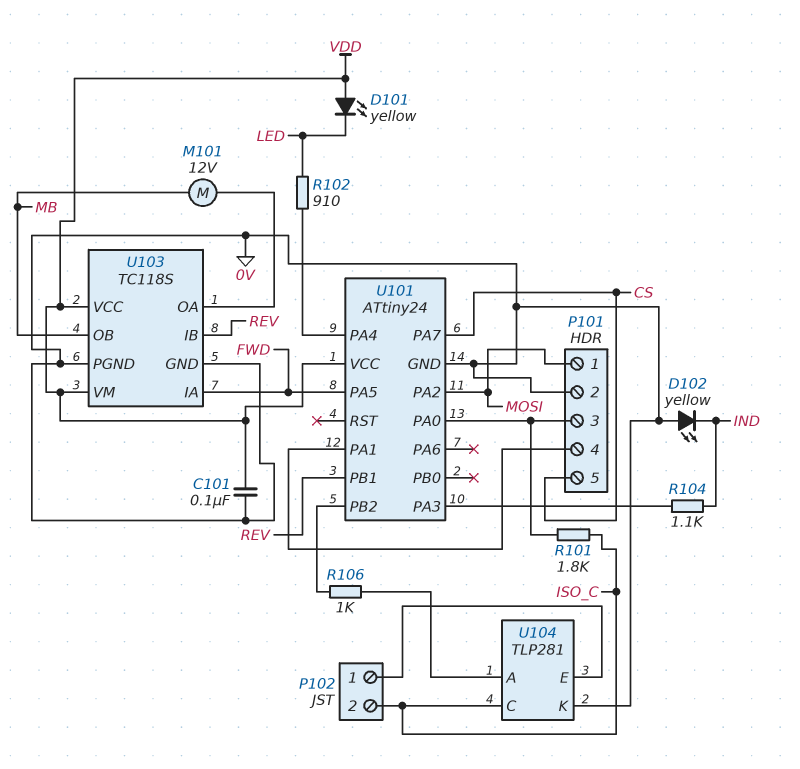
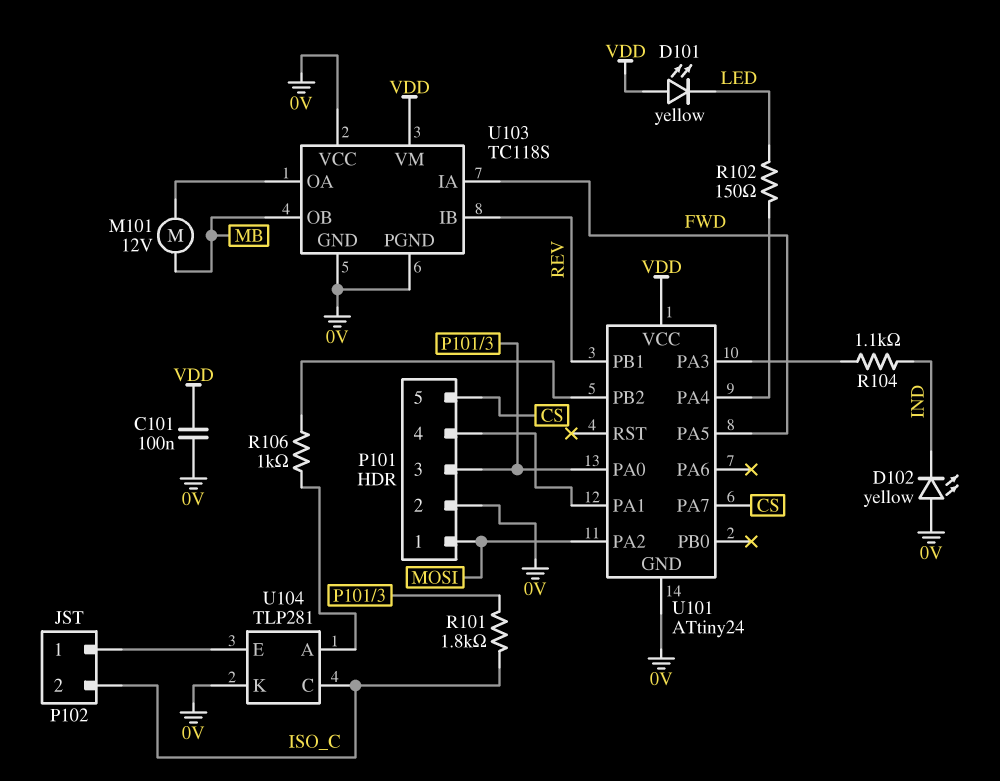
R102: 910 (LED, U101/PA4) -> 150 (LED, U101/PA4)
U103 pin VCC: VDD -> 0V

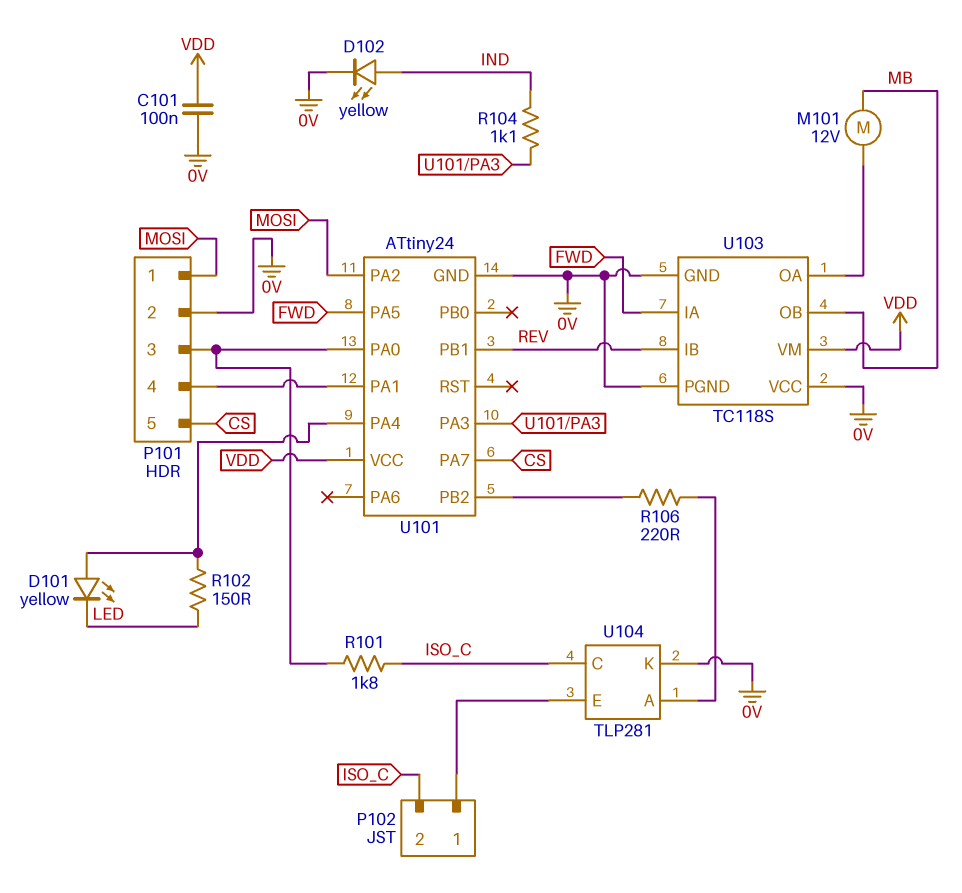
D101: LED yellow (A VDD, K LED) -> LED yellow (A U101/PA4, K LED)
D102: LED yellow (A 0V, K IND) -> LED yellow (A IND, K 0V)
R106: 1k (U101/PB2, U104/A) -> 220 (U101/PB2, U104/A)

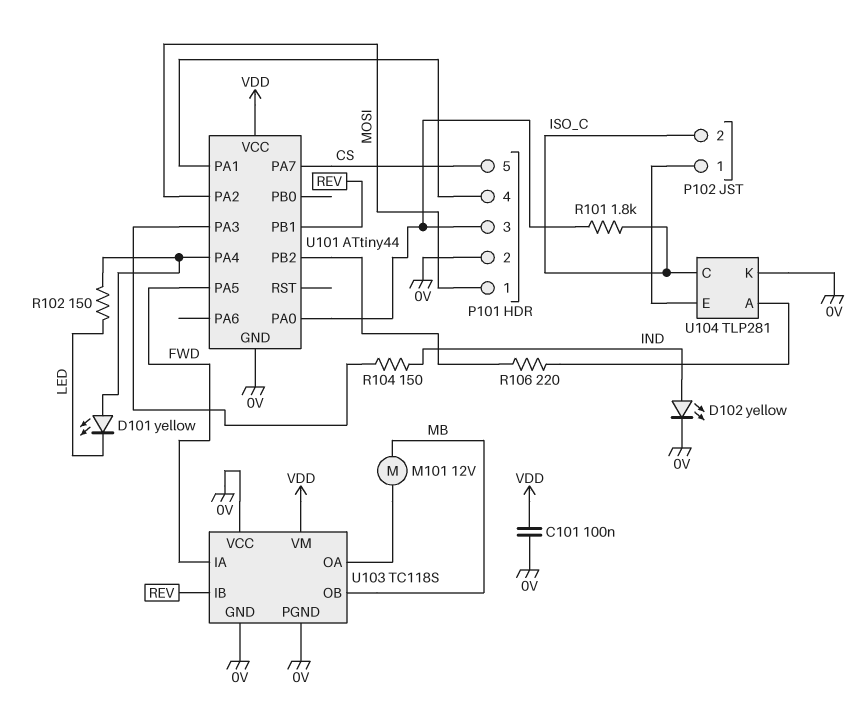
R104: 1.1k (IND, U101/PA3) -> 150 (IND, U101/PA3)
U101: ATtiny24 -> ATtiny44

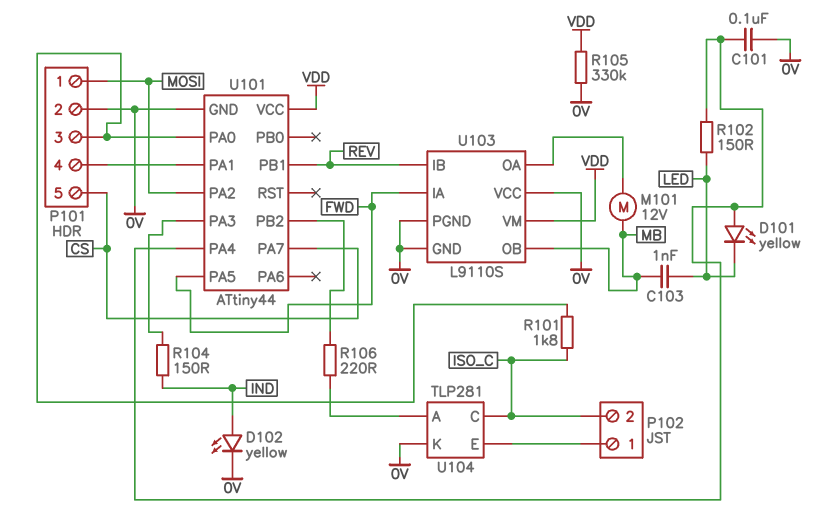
C101: 100nF (0V, VDD) -> 100nF (0V, U101/PA4)
C103: none -> 1nF (LED, MB)
R105: none -> 330k (0V, VDD)
U103: TC118S -> L9110S

